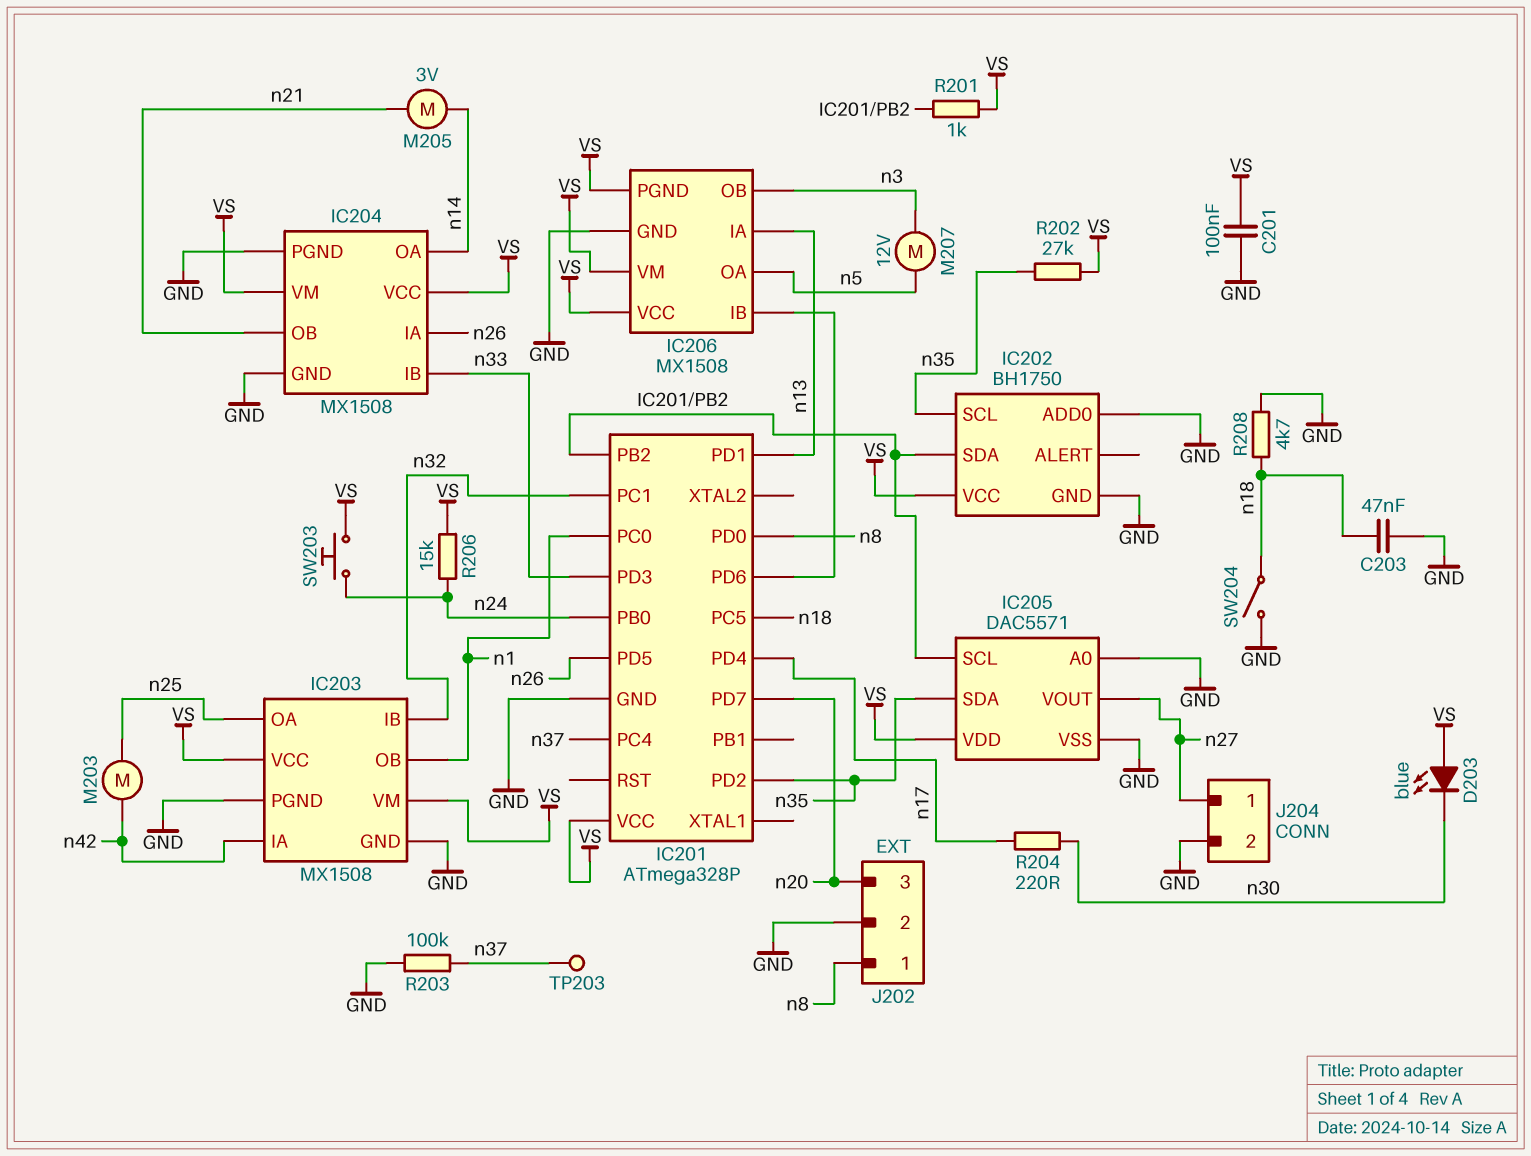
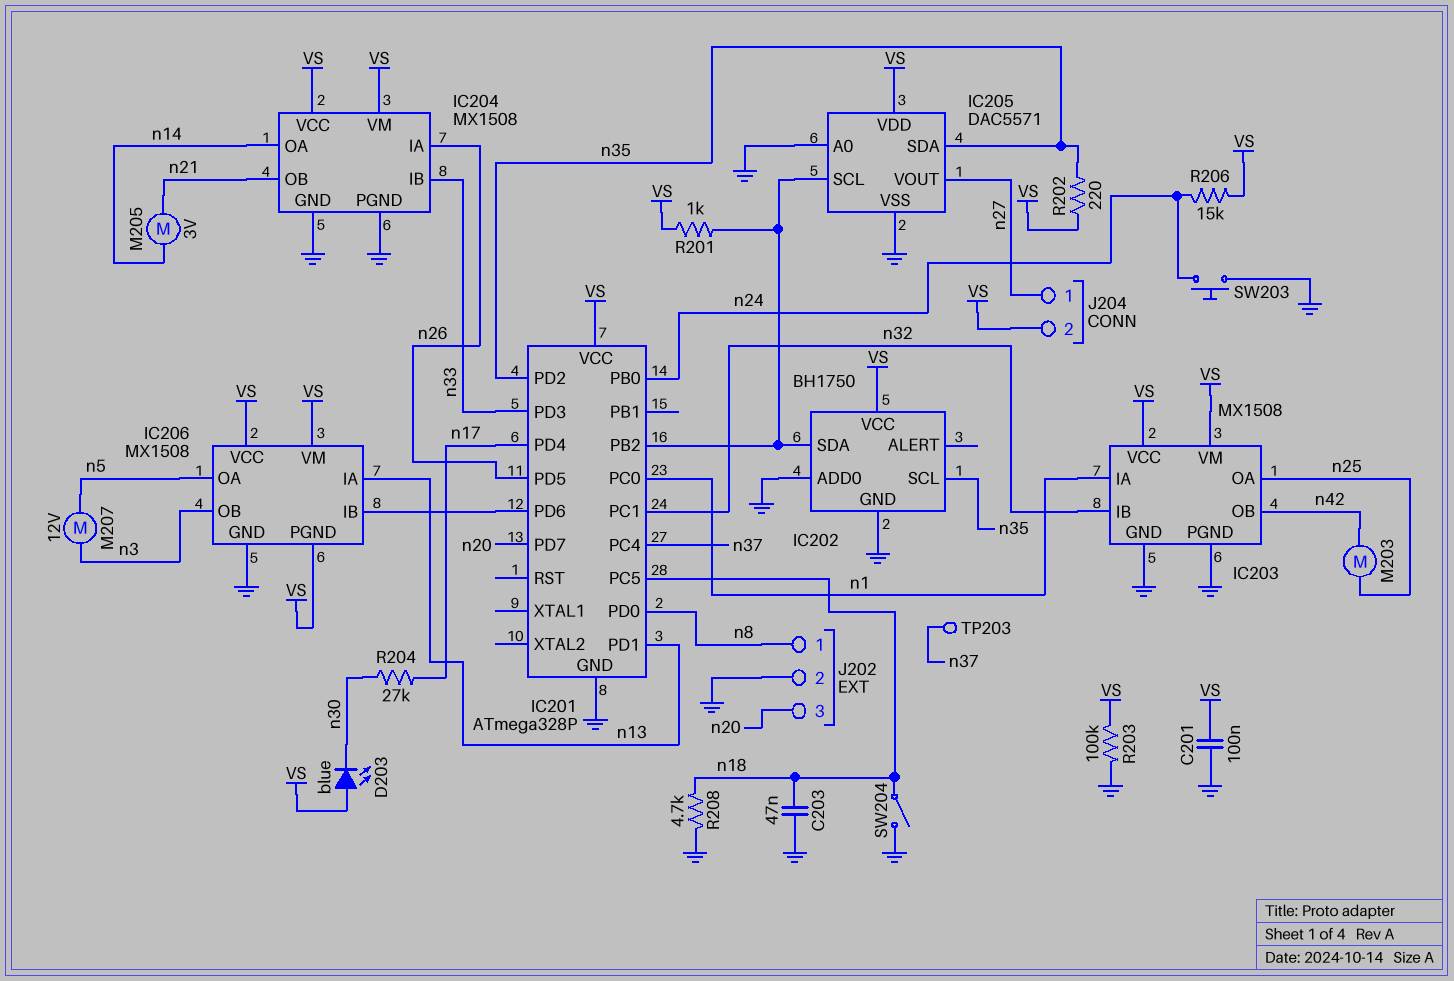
IC203 pin IA: n42 -> n1
IC203 pin OB: n1 -> n42
J204 pin 2: GND -> VS
R202: 27k (VS, n35) -> 220 (VS, n35)
R203: 100k (GND, n37) -> 100k (GND, VS)
R204: 220 (n17, n30) -> 27k (n17, n30)
SW203: button (VS, n24) -> button (GND, n24)

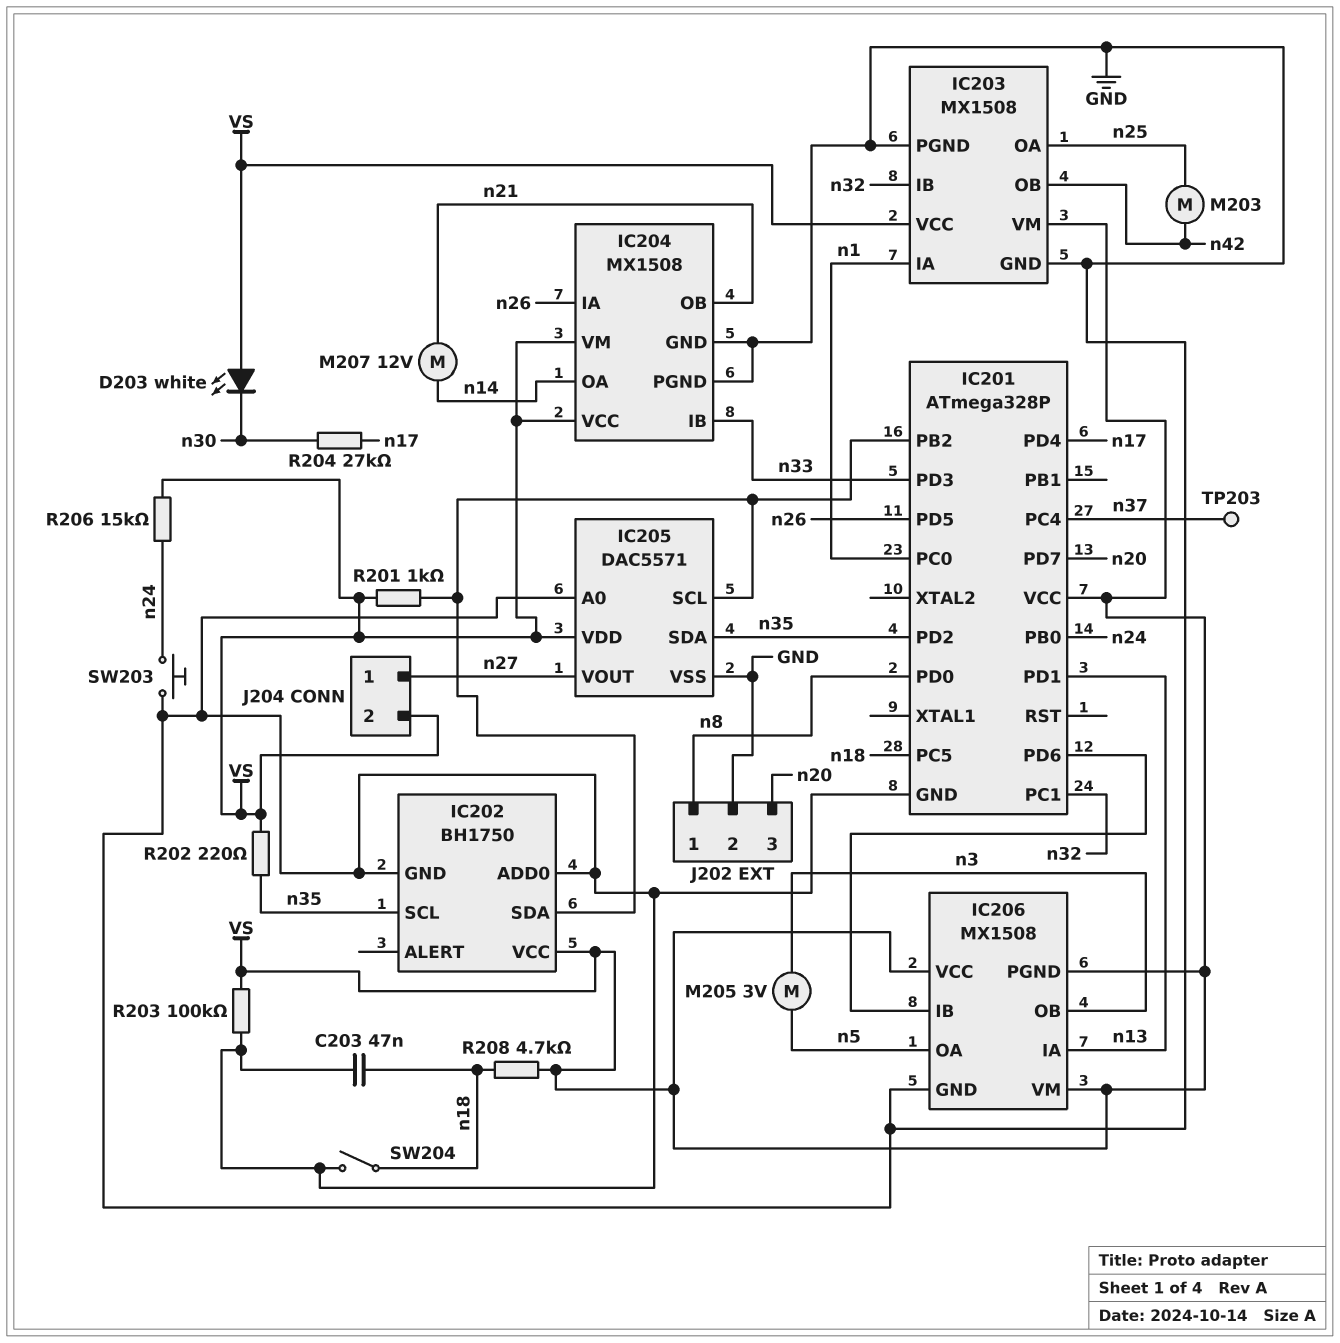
C201: 100nF (GND, VS) -> none
D203: LED blue (A VS, K n30) -> LED white (A VS, K n30)
M205: motor 3V (n14, n21) -> motor 3V (n3, n5)
M207: motor 12V (n3, n5) -> motor 12V (n14, n21)
R208: 4.7k (GND, n18) -> 4.7k (VS, n18)

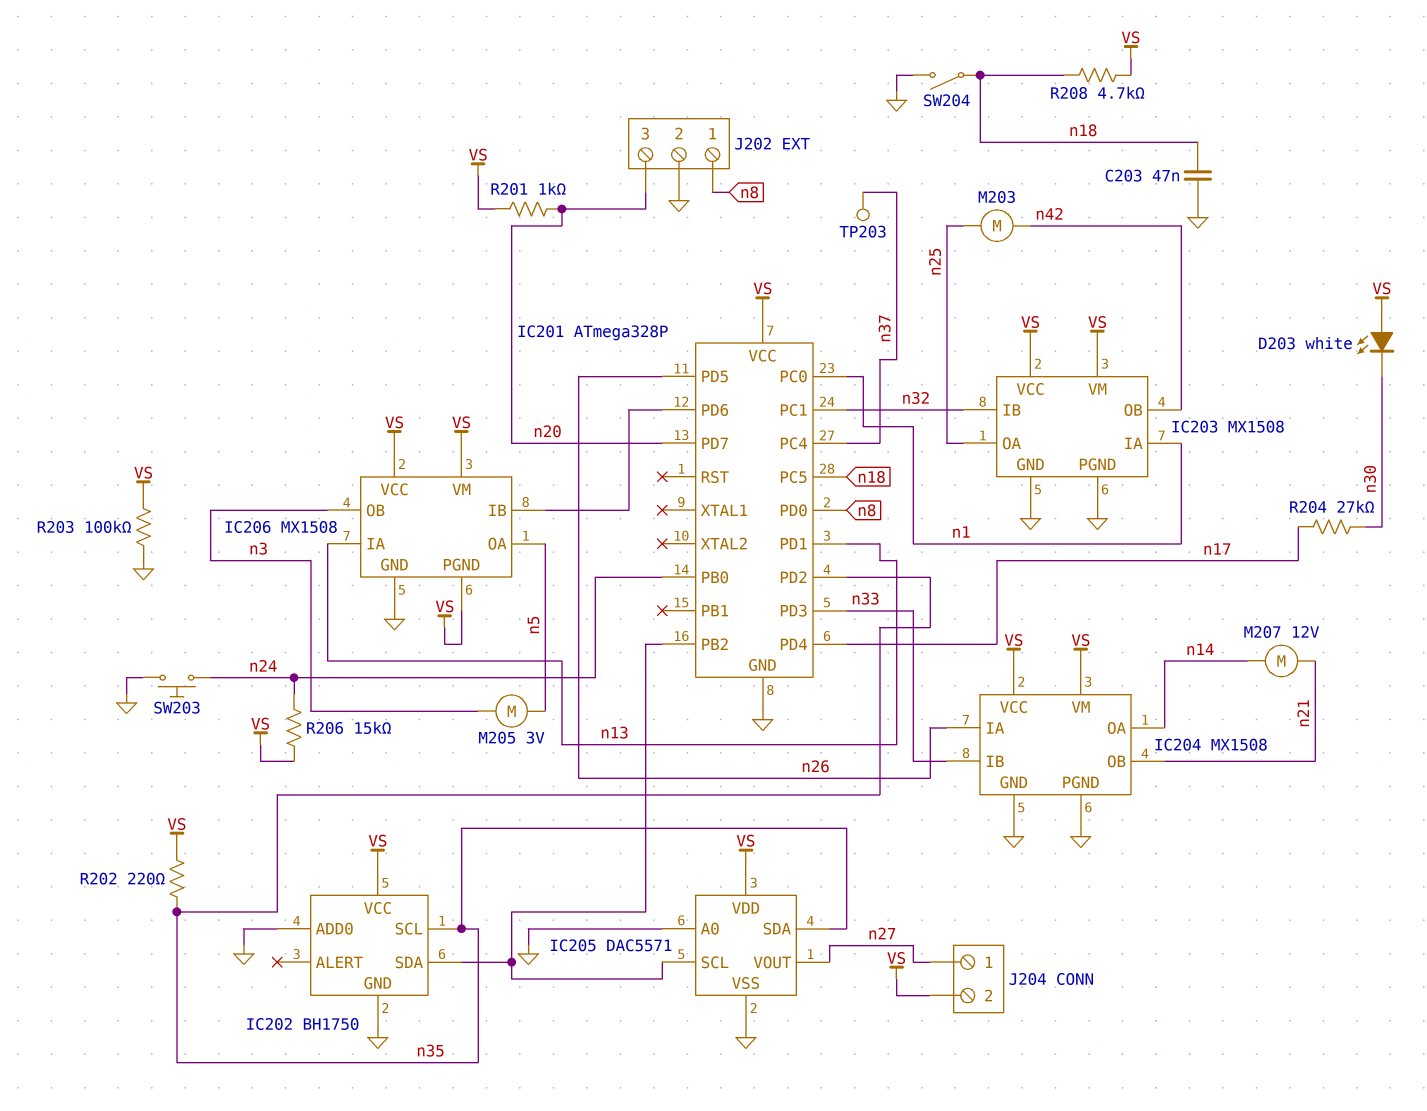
R201: 1k (IC201/PB2, VS) -> 1k (VS, n20)

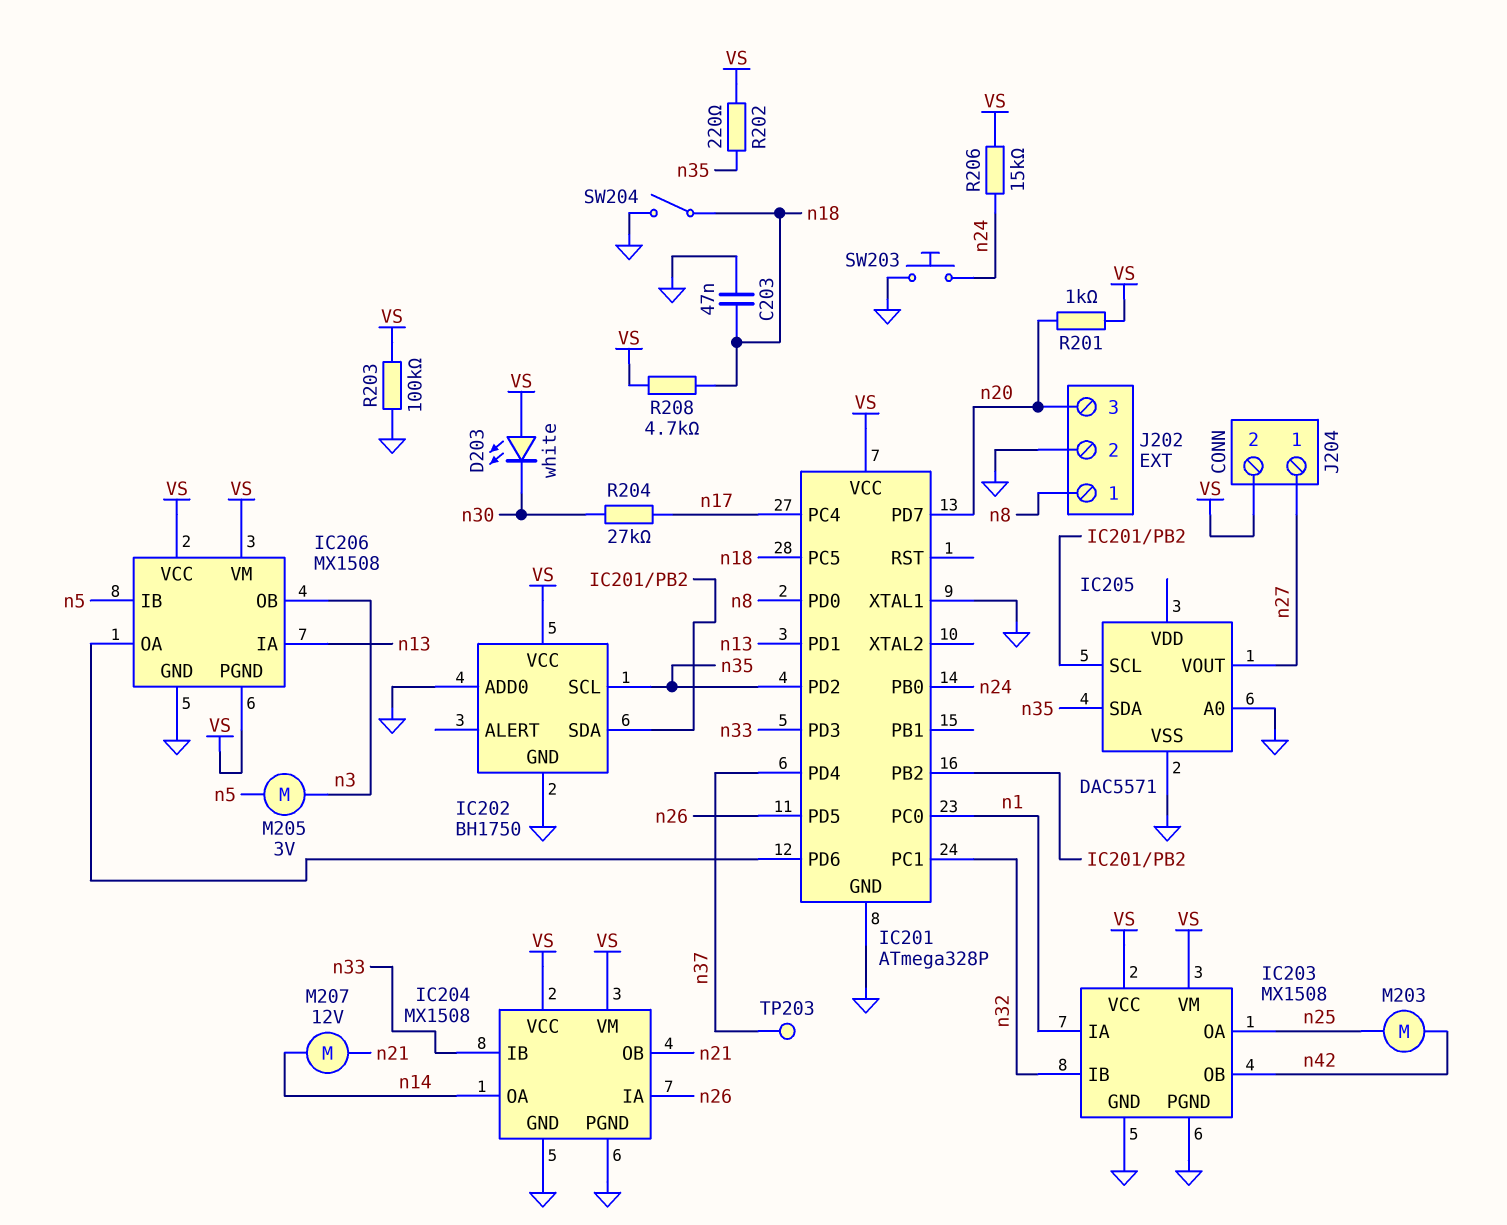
IC201 pin PC4: n37 -> n17
IC201 pin PD4: n17 -> n37
IC201 pin XTAL1: none -> GND
IC205 pin VDD: VS -> none
IC206 pin IB: IC201/PD6 -> n5
IC206 pin OA: n5 -> IC201/PD6

